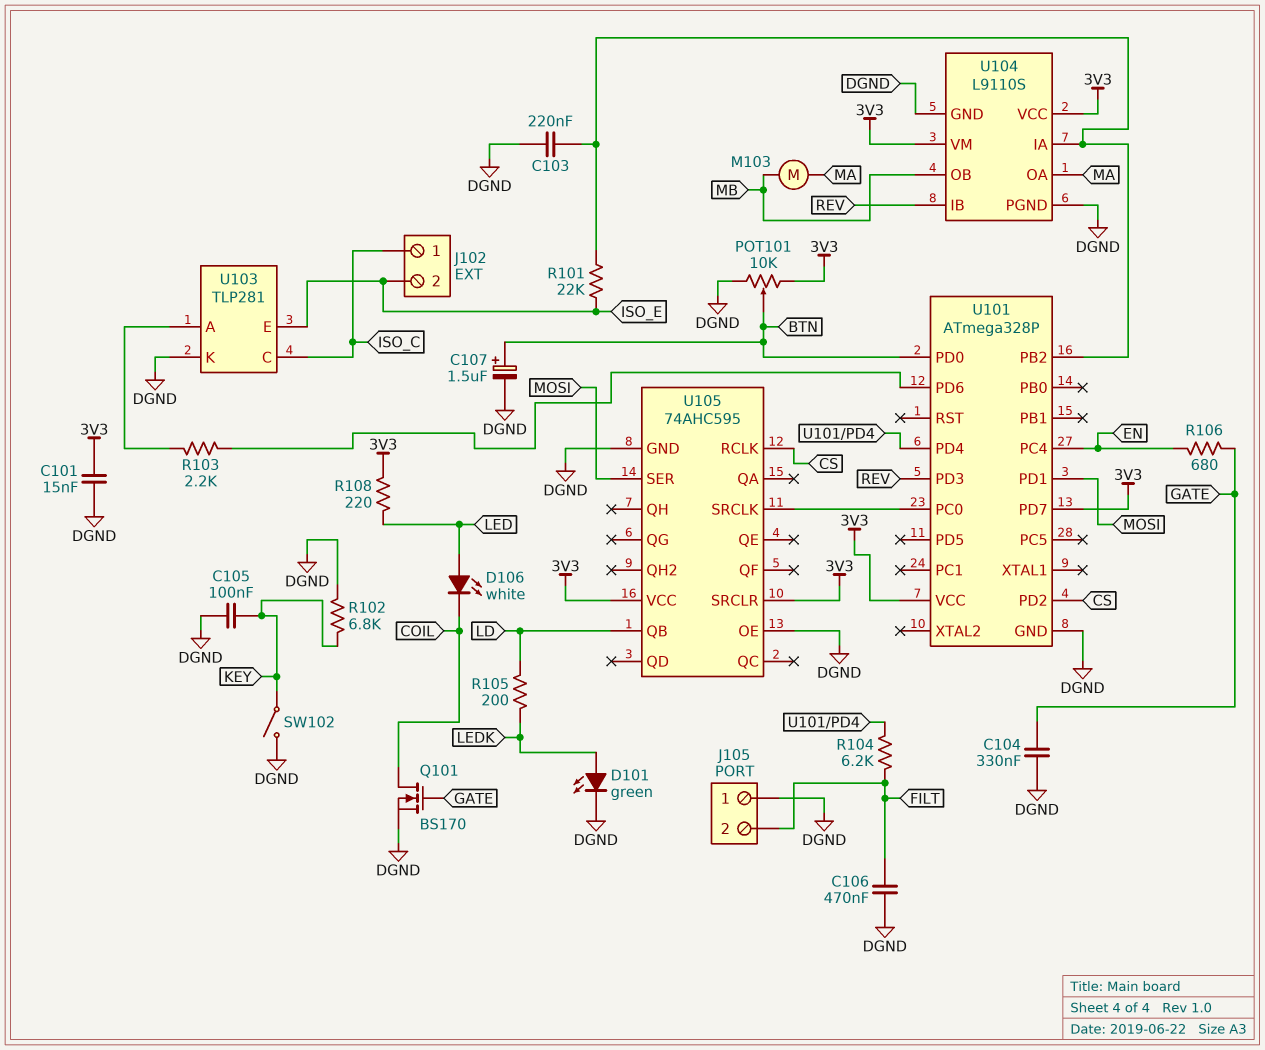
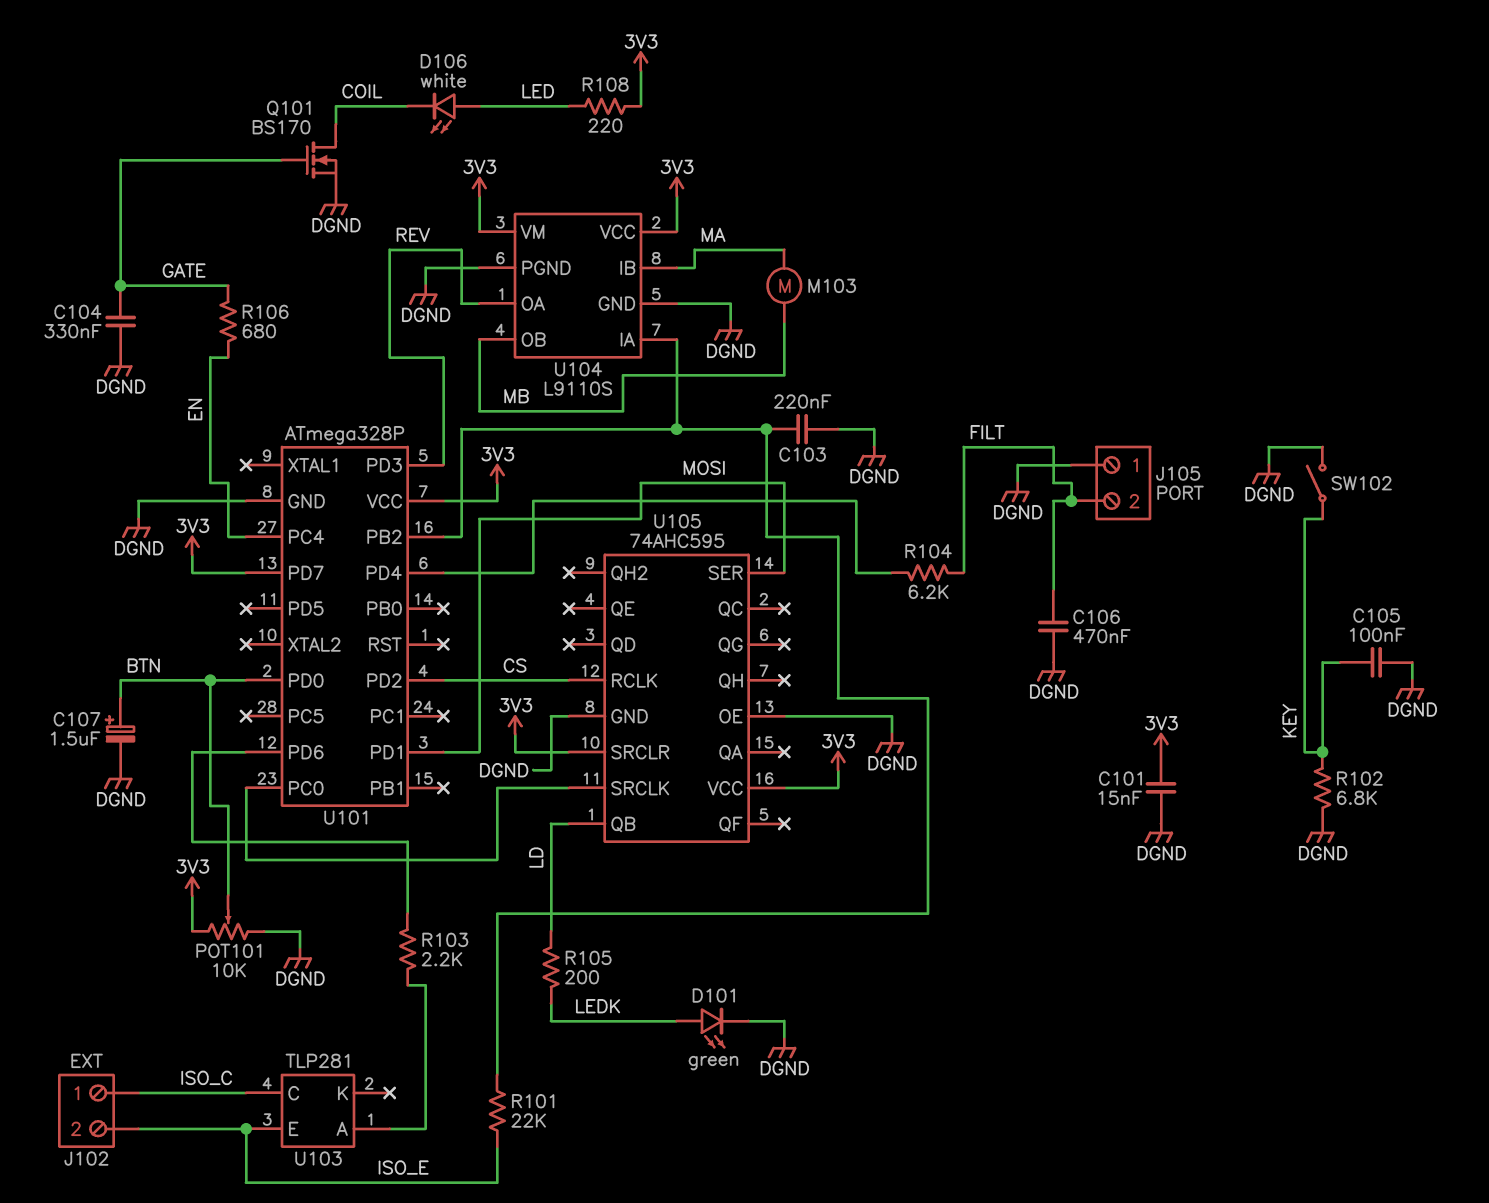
U103 pin K: DGND -> none
U104 pin IB: REV -> MA
U104 pin OA: MA -> REV

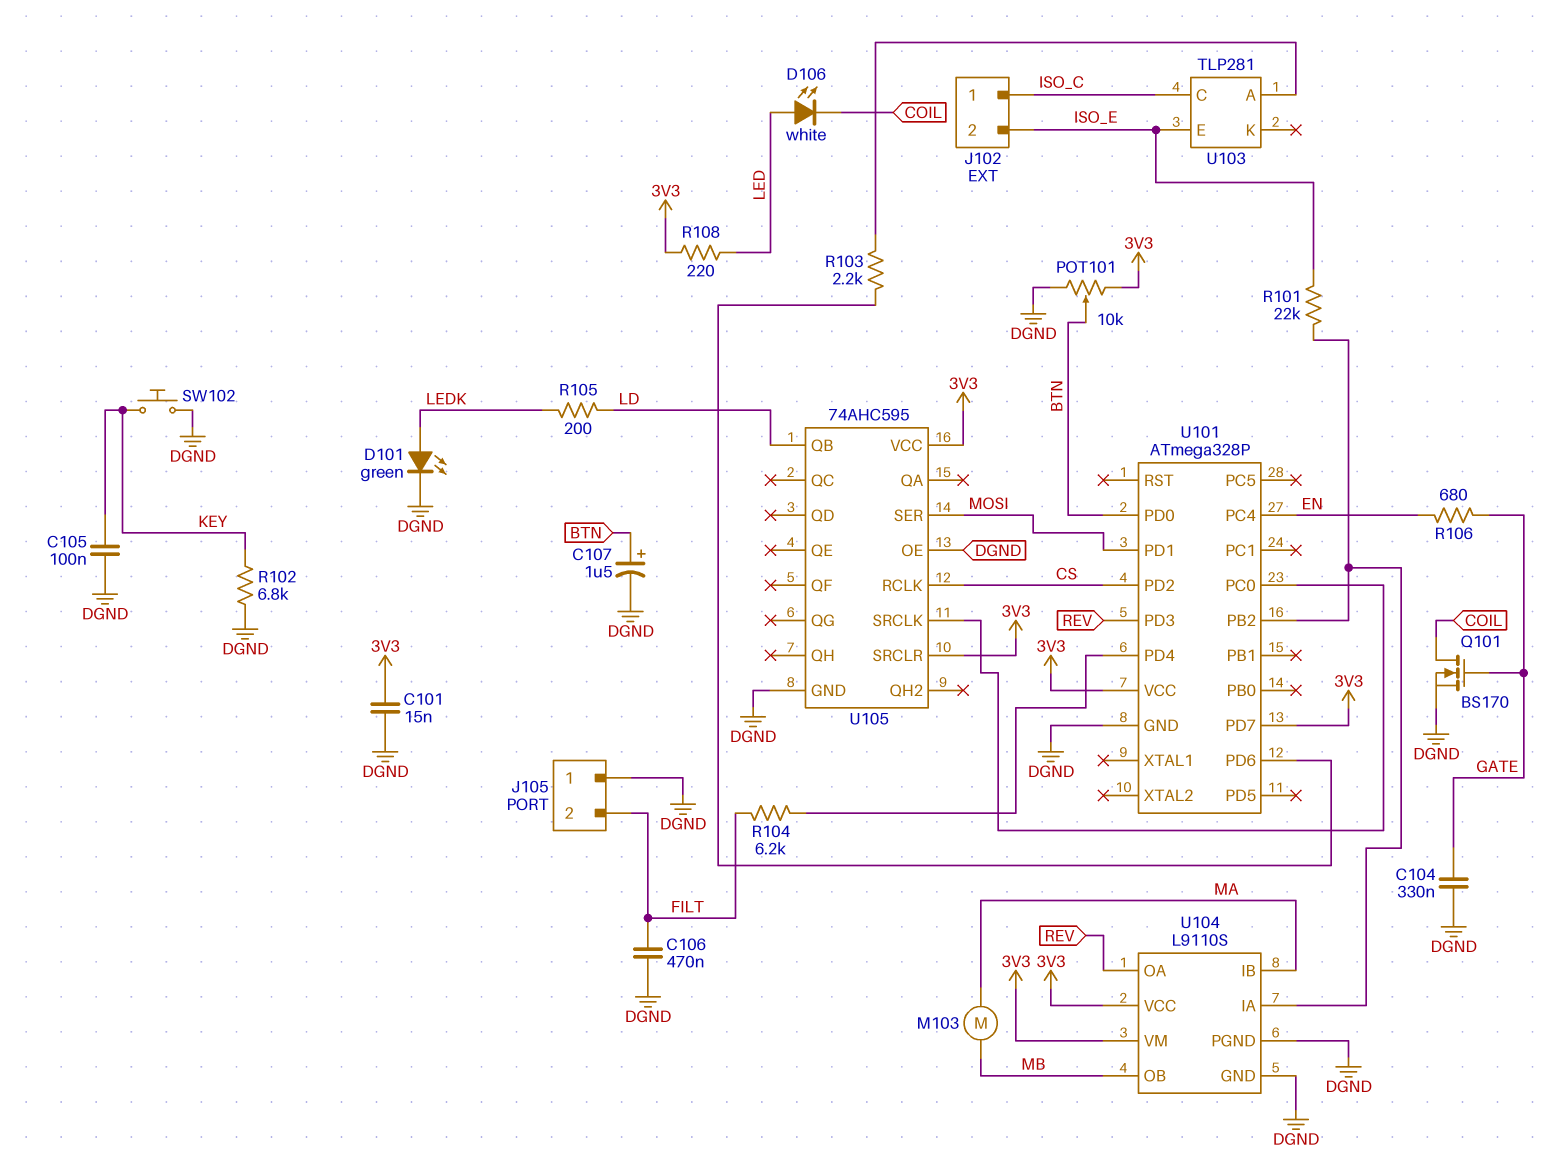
C103: 220nF (DGND, U101/PB2) -> none
SW102: switch (DGND, KEY) -> button (DGND, KEY)

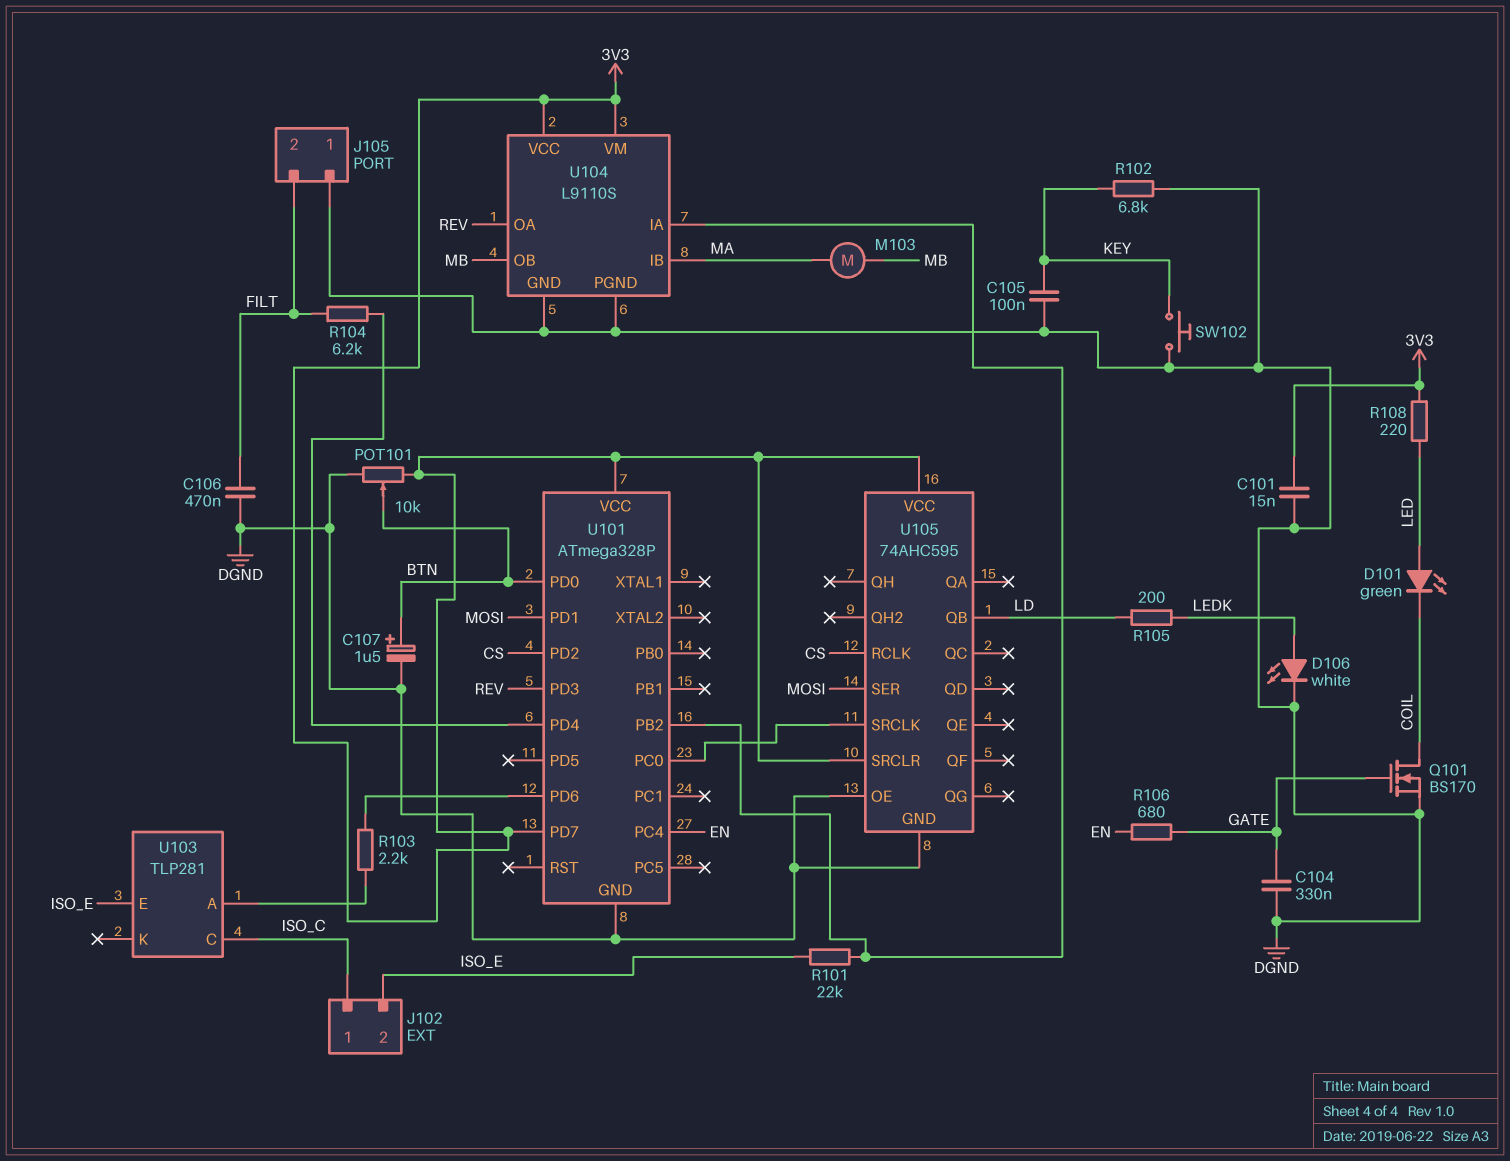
D101: LED green (A LEDK, K DGND) -> LED green (A LED, K COIL)
D106: LED white (A LED, K COIL) -> LED white (A LEDK, K DGND)

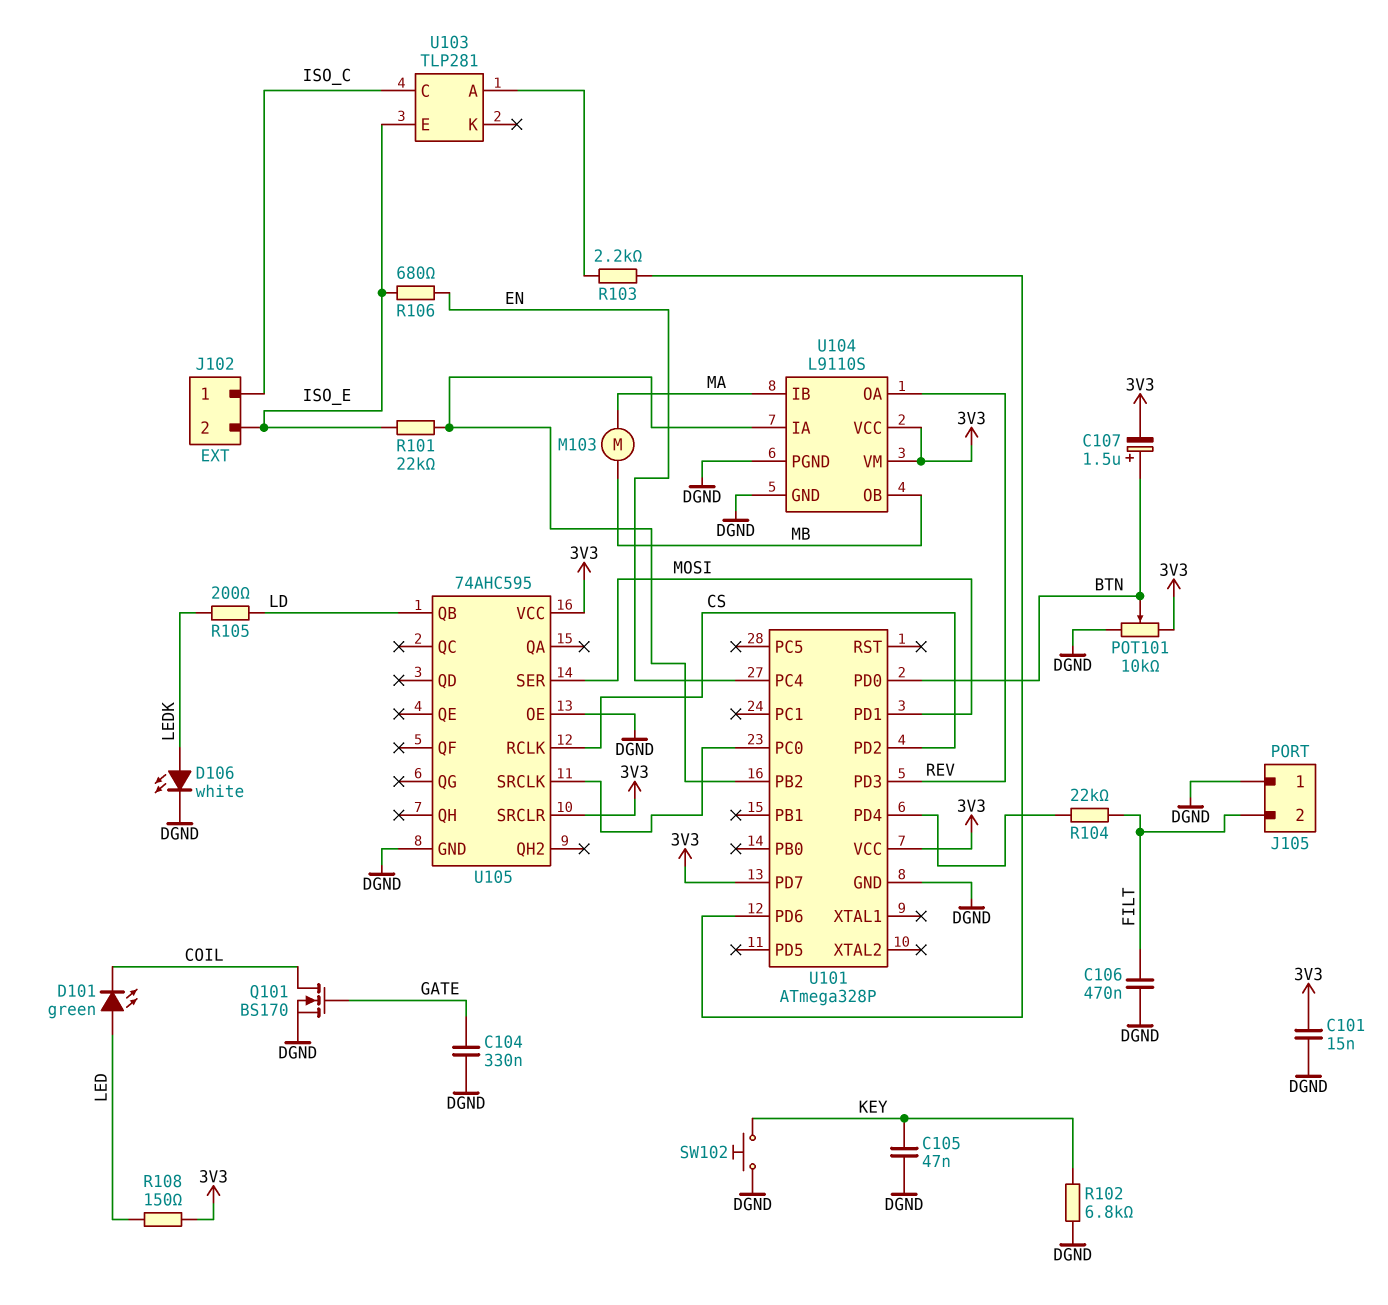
C105: 100nF (DGND, KEY) -> 47nF (DGND, KEY)
C107: 1.5uF (plus BTN, minus DGND) -> 1.5uF (plus BTN, minus 3V3)
R104: 6.2k (FILT, U101/PD4) -> 22k (FILT, U101/PD4)
R106: 680 (EN, GATE) -> 680 (EN, ISO_E)
R108: 220 (3V3, LED) -> 150 (3V3, LED)

